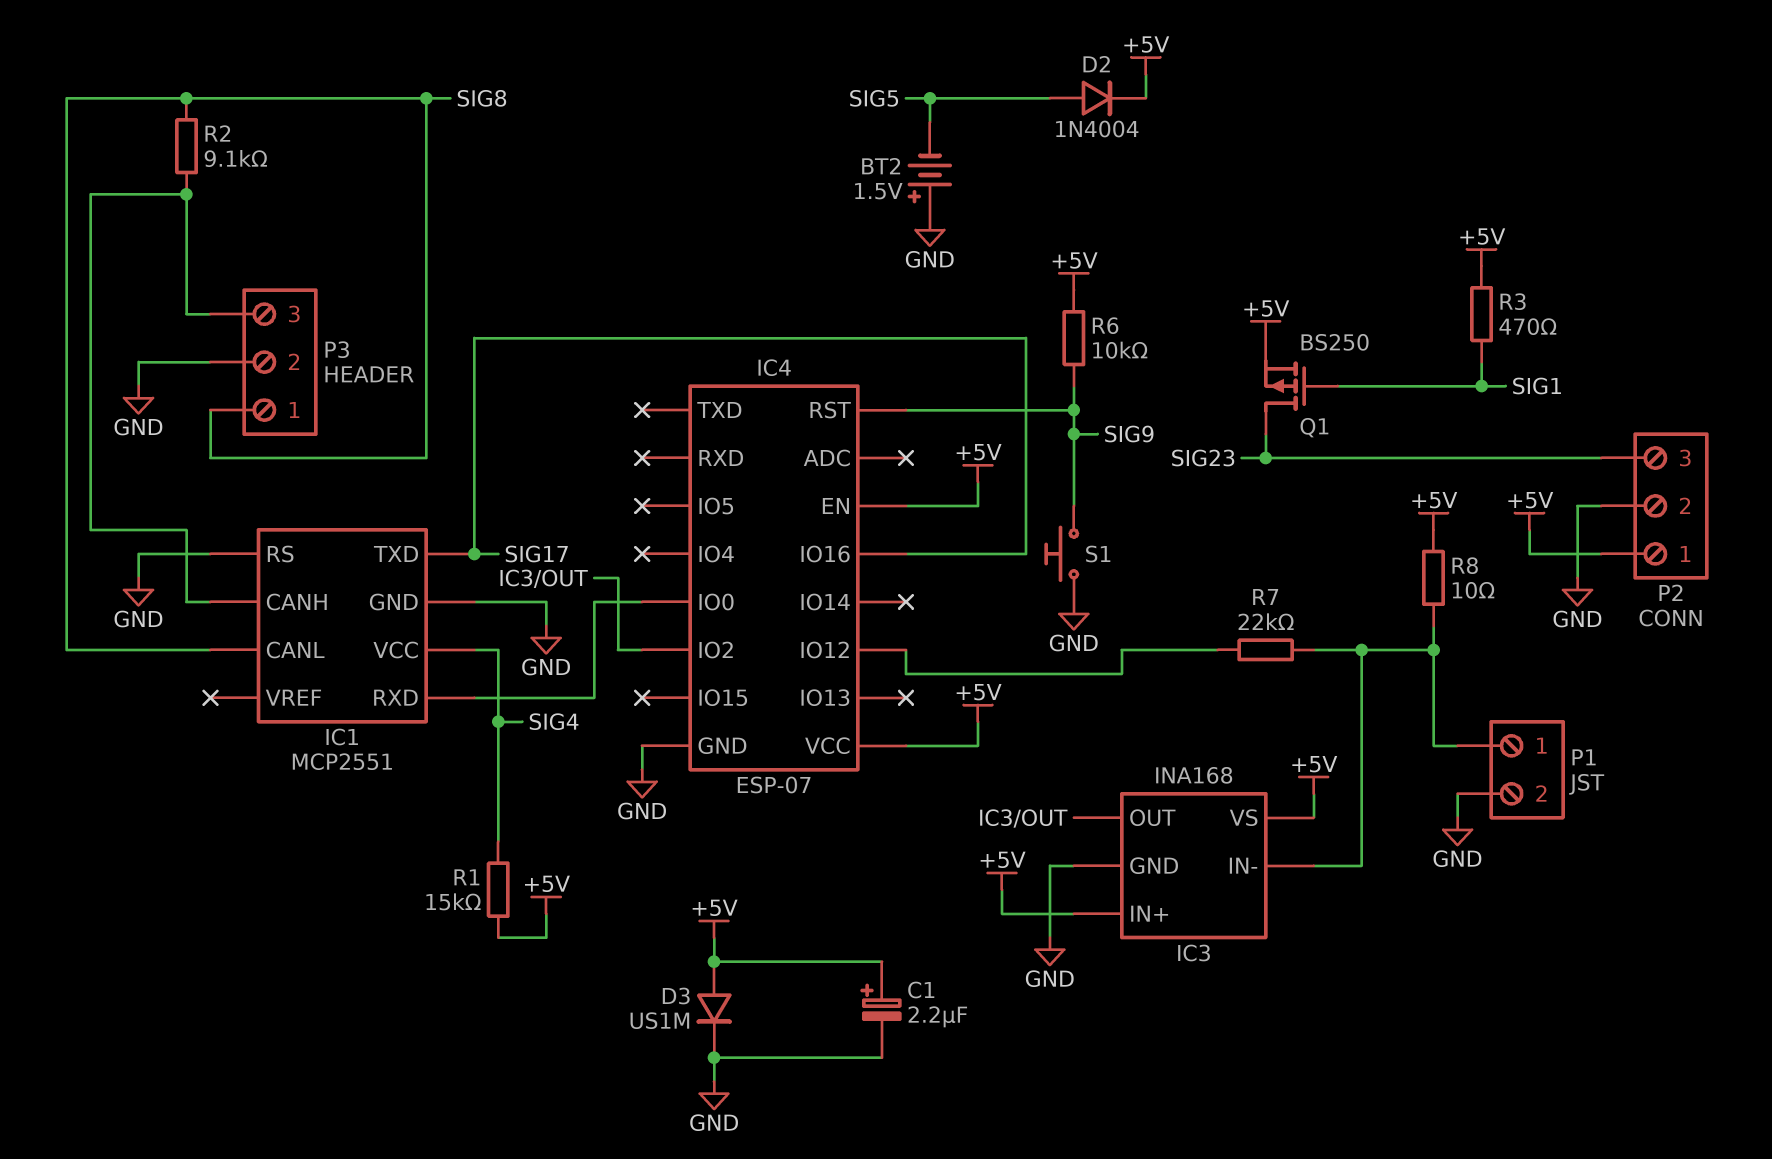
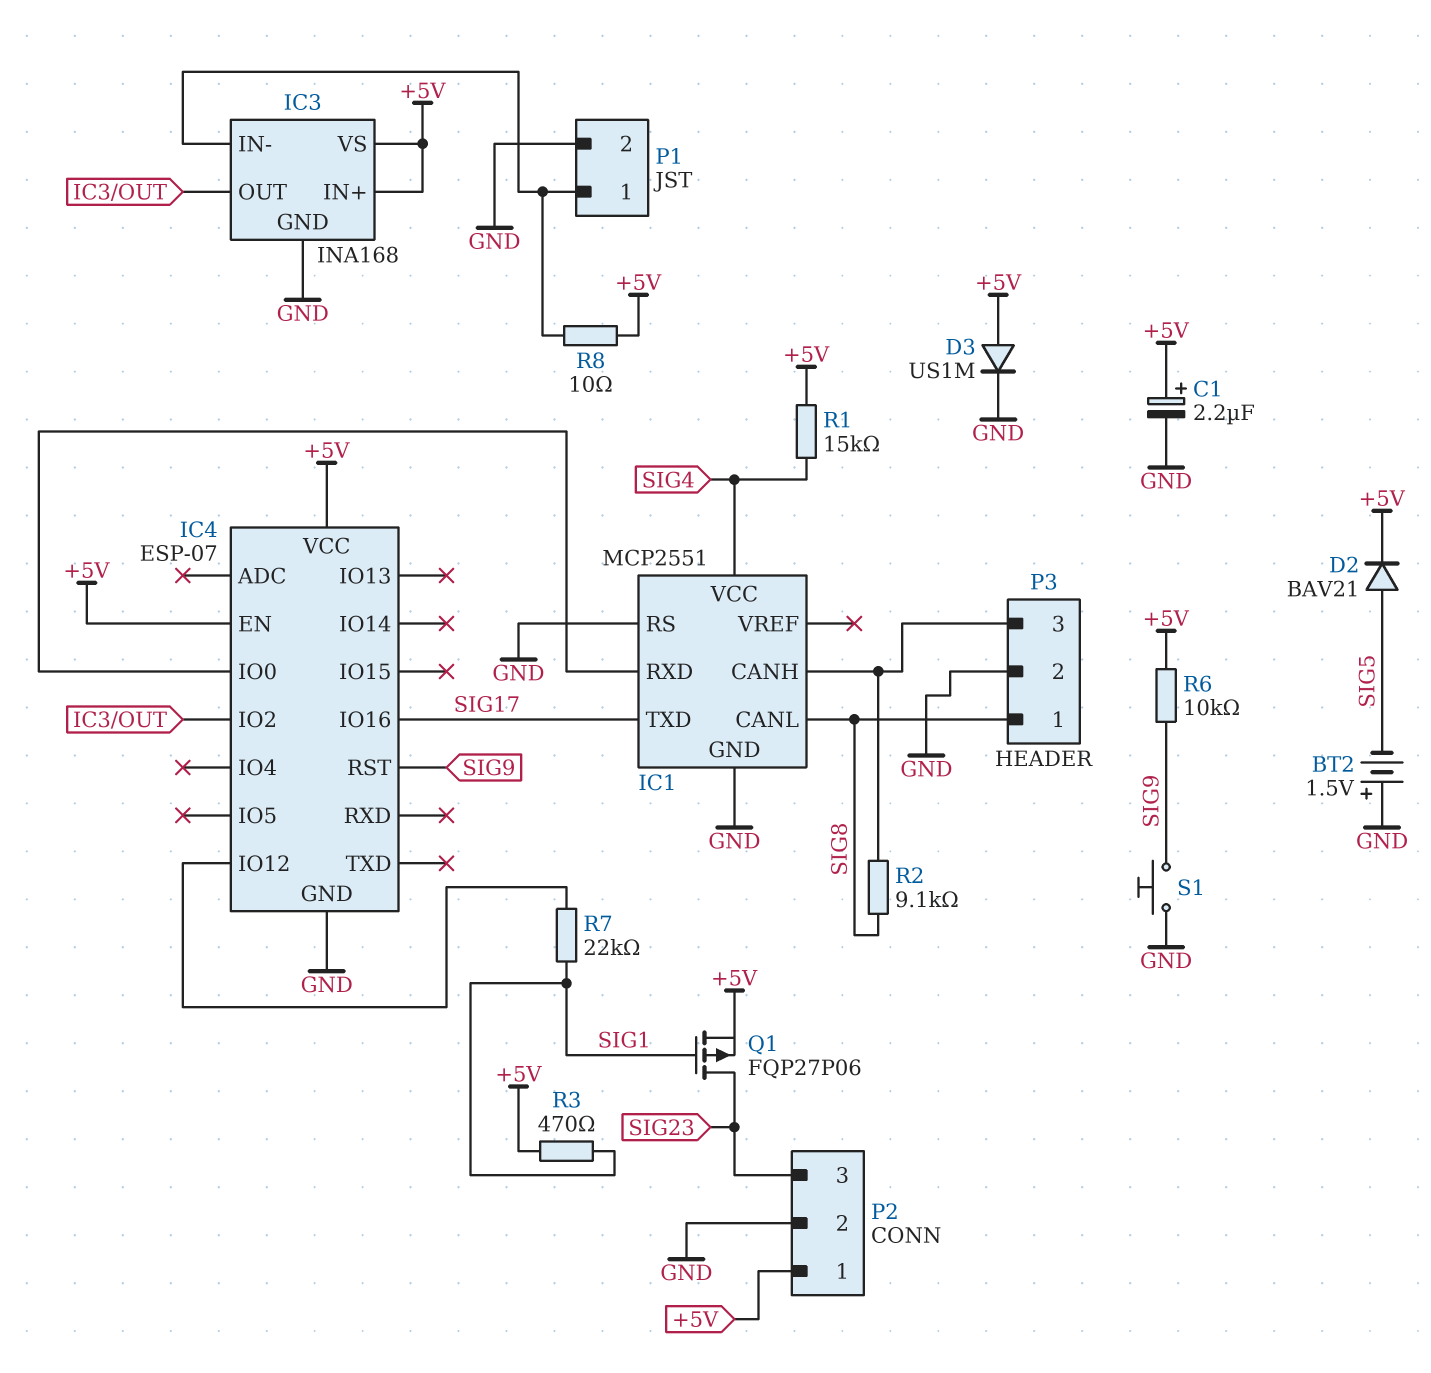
D2: diode 1N4004 (A SIG5, K +5V) -> diode BAV21 (A SIG5, K +5V)
Q1: PMOS BS250 (G SIG1, D SIG23, S +5V) -> PMOS FQP27P06 (G SIG1, D SIG23, S +5V)
R7: 22k (IC3/IN-, IC4/IO12) -> 22k (IC4/IO12, SIG1)

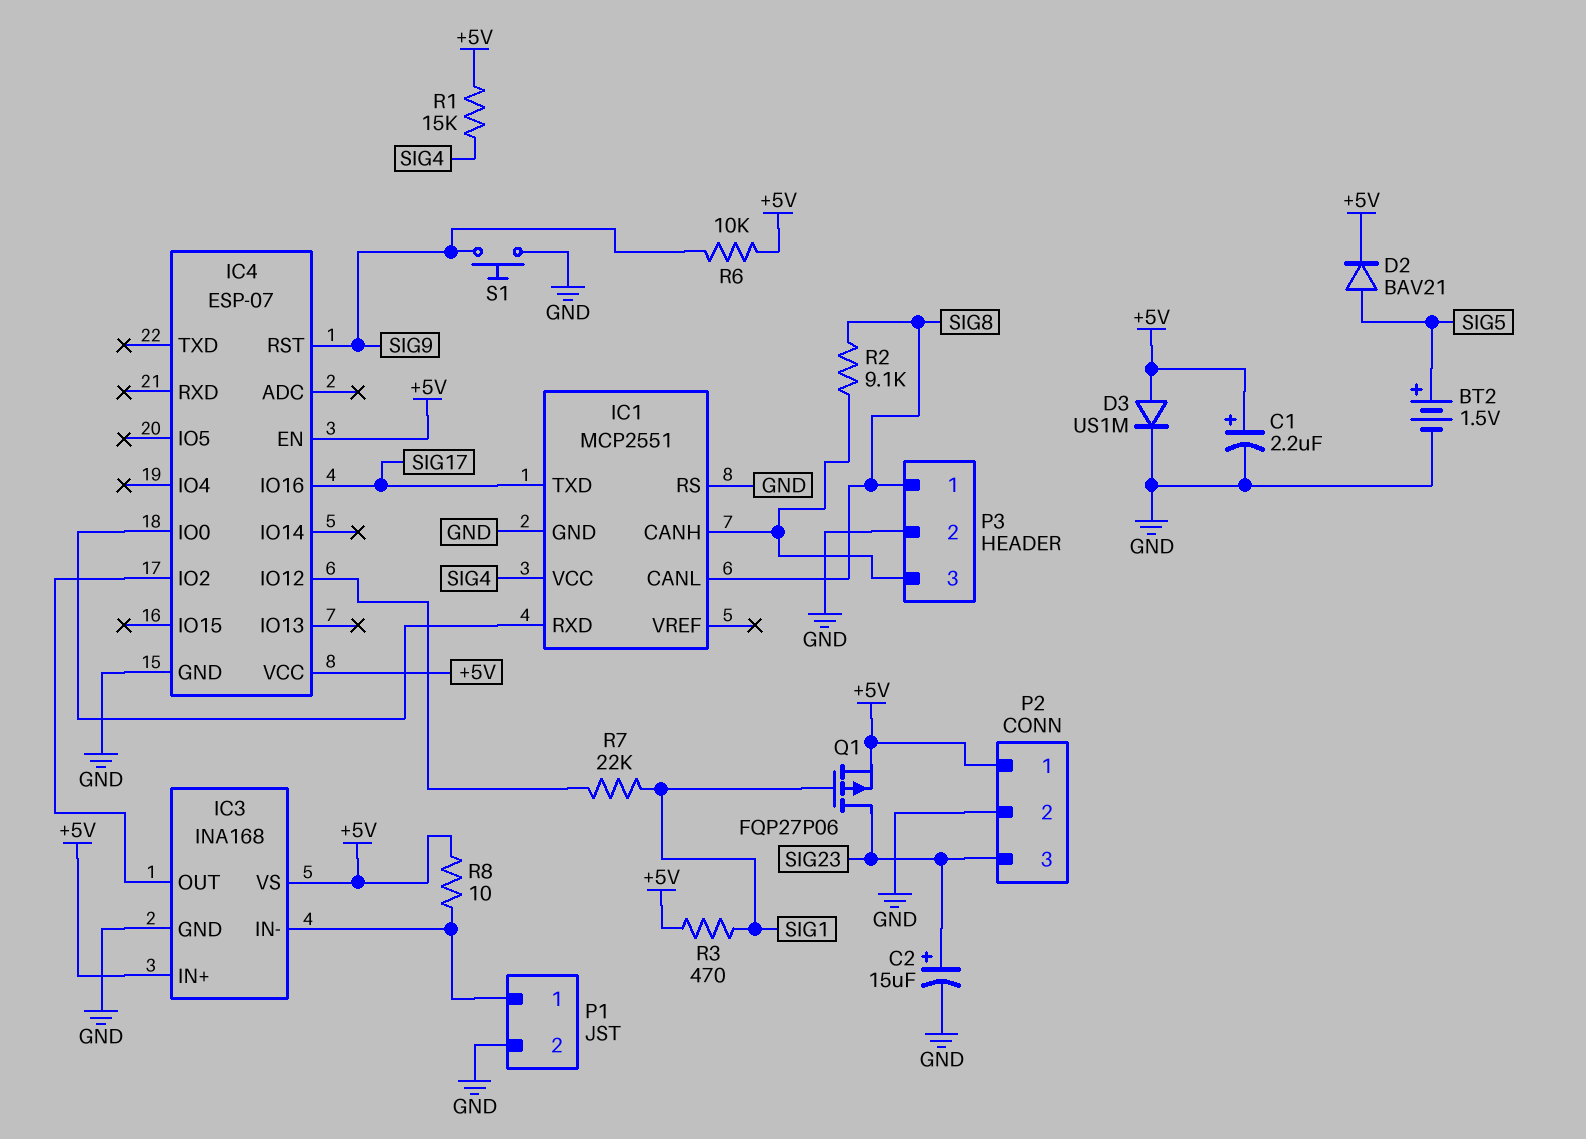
BT2: 1.5V (plus GND, minus SIG5) -> 1.5V (plus SIG5, minus GND)
C2: none -> 15uF (plus SIG23, minus GND)

